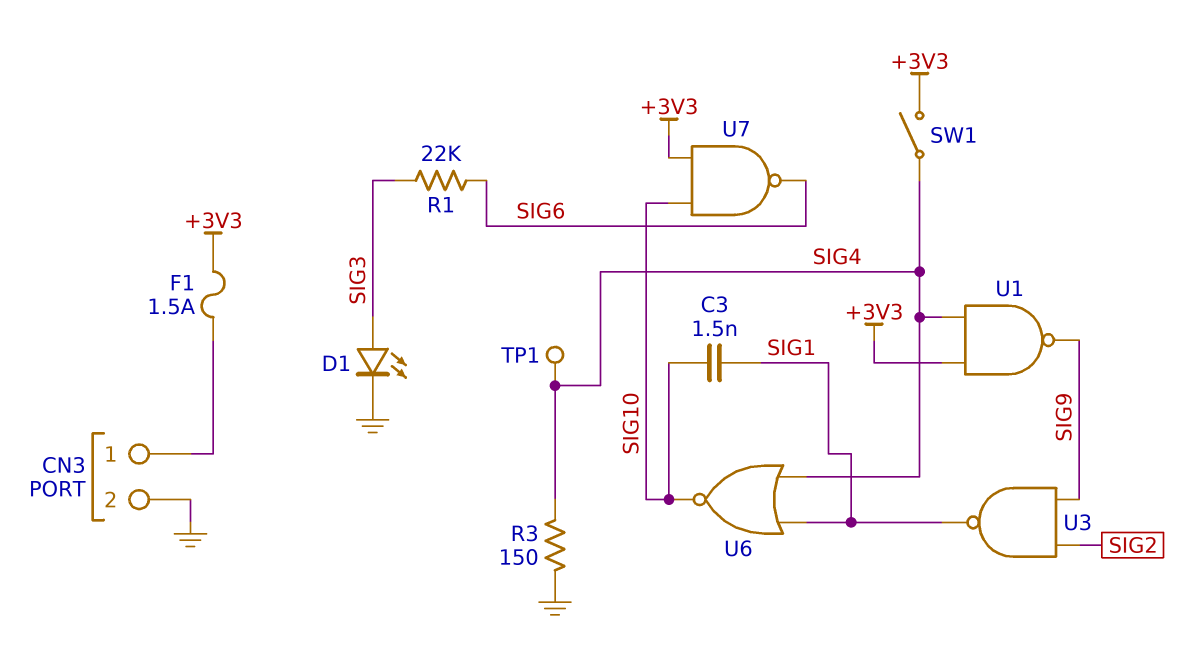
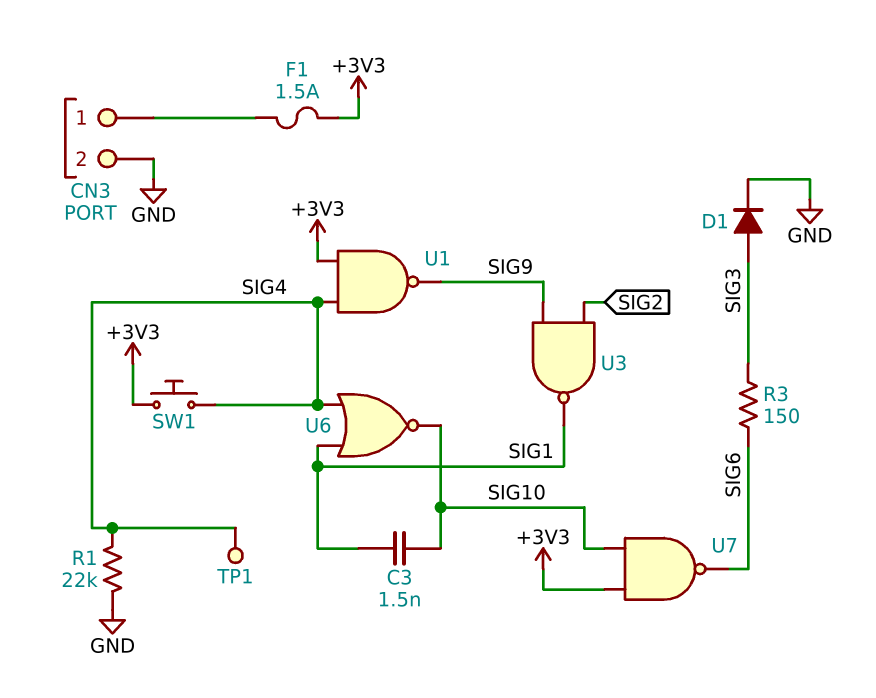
D1: LED (A SIG3, K GND) -> diode (A SIG3, K GND)
R1: 22k (SIG3, SIG6) -> 22k (GND, SIG4)
R3: 150 (GND, SIG4) -> 150 (SIG3, SIG6)
SW1: switch (+3V3, SIG4) -> button (+3V3, SIG4)

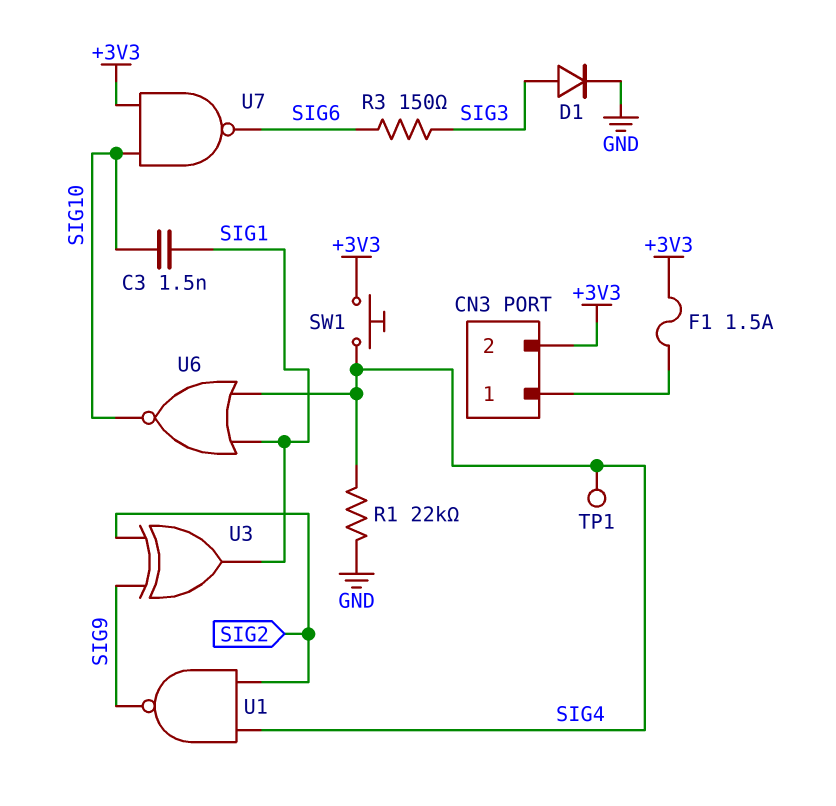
CN3 pin 2: GND -> +3V3
U1: NAND (in +3V3, in SIG4, out SIG9) -> NAND (in SIG2, in SIG4, out SIG9)
U3: NAND (in SIG2, in SIG9, out SIG1) -> XOR (in SIG2, in SIG9, out SIG1)

